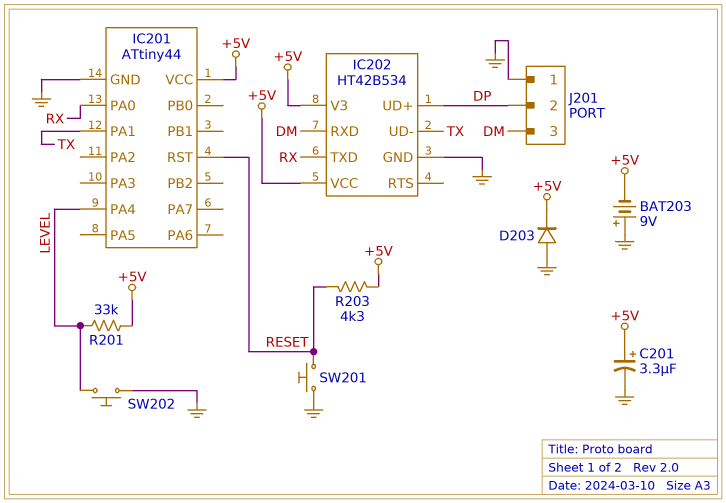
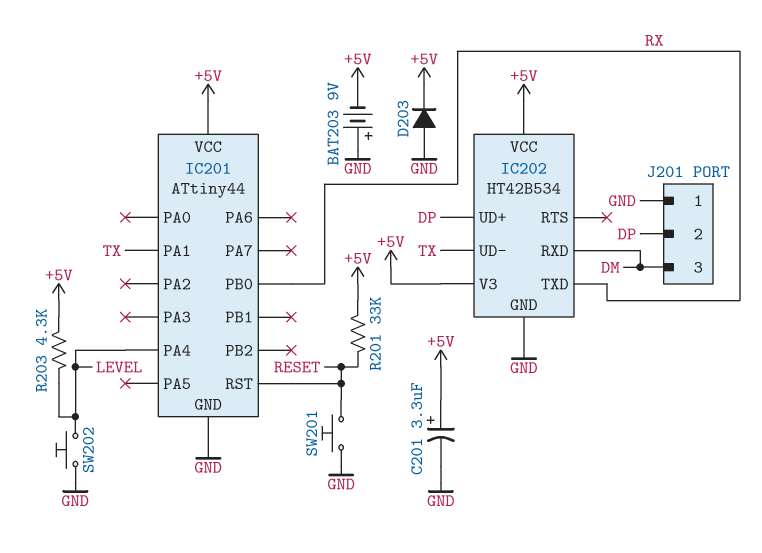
IC201 pin PA0: RX -> none
IC201 pin PB0: none -> RX
R201: 33k (+5V, LEVEL) -> 33k (+5V, RESET)
R203: 4.3k (+5V, RESET) -> 4.3k (+5V, LEVEL)

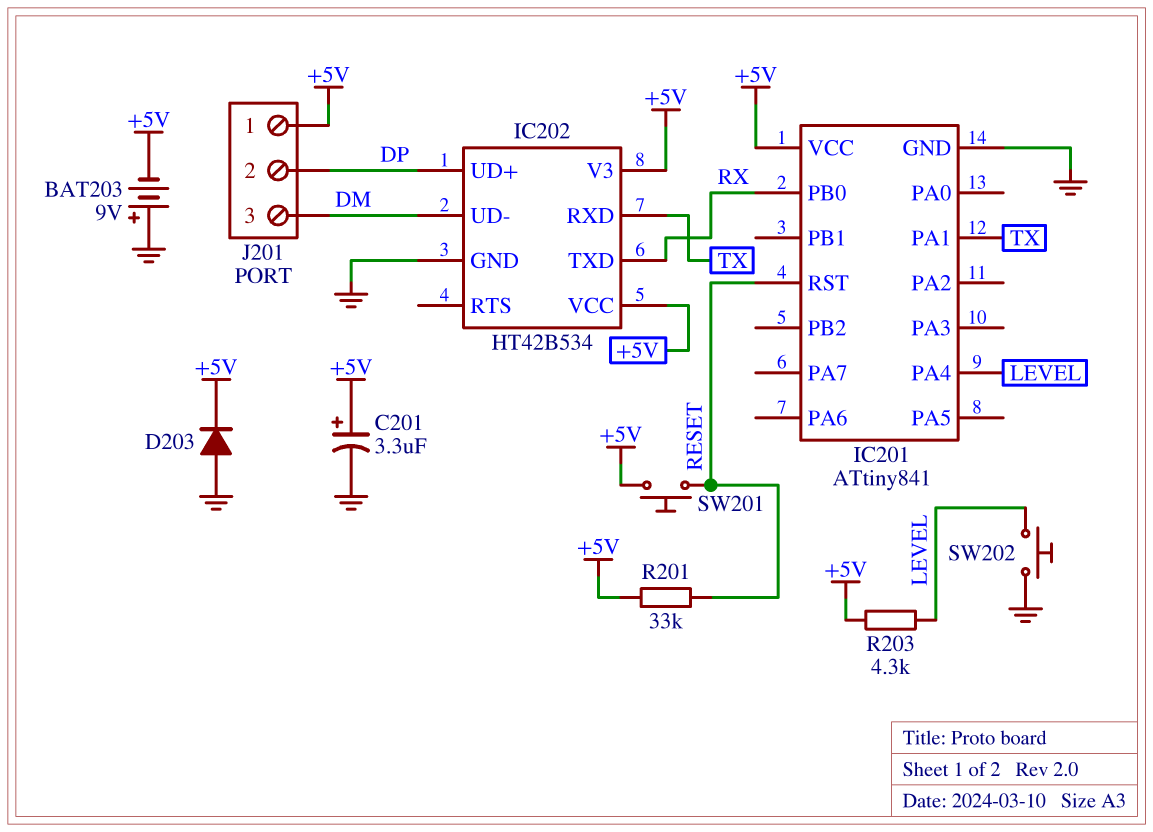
IC201: ATtiny44 -> ATtiny841
IC202 pin RXD: DM -> TX
IC202 pin UD-: TX -> DM
J201 pin 1: GND -> +5V
SW201: button (GND, RESET) -> button (+5V, RESET)

